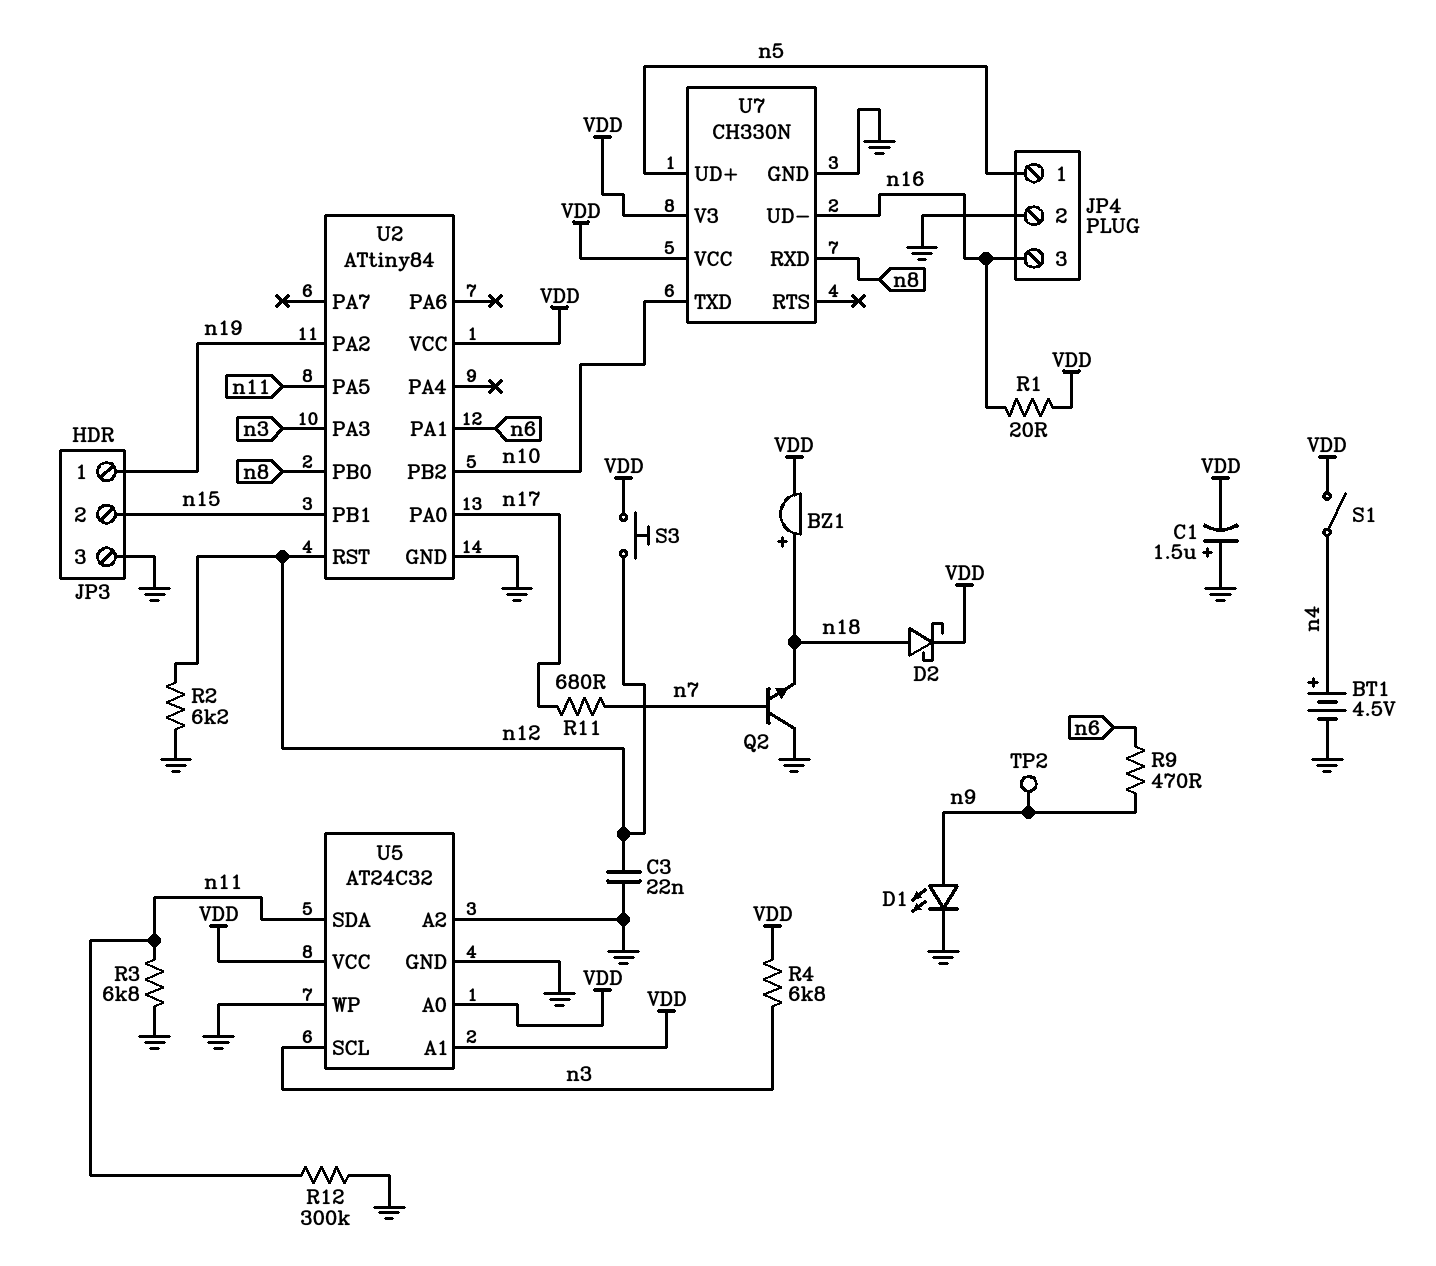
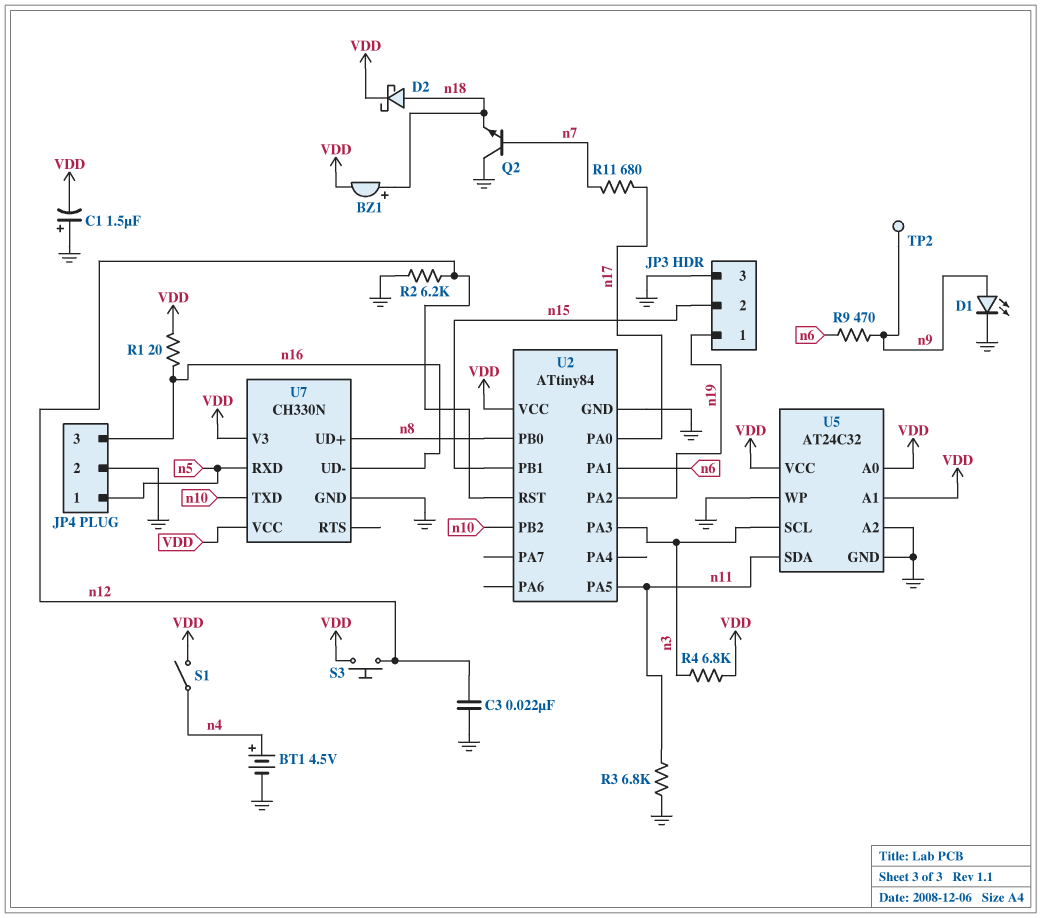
R12: 300k (GND, n11) -> none
U7 pin RXD: n8 -> n5
U7 pin UD+: n5 -> n8

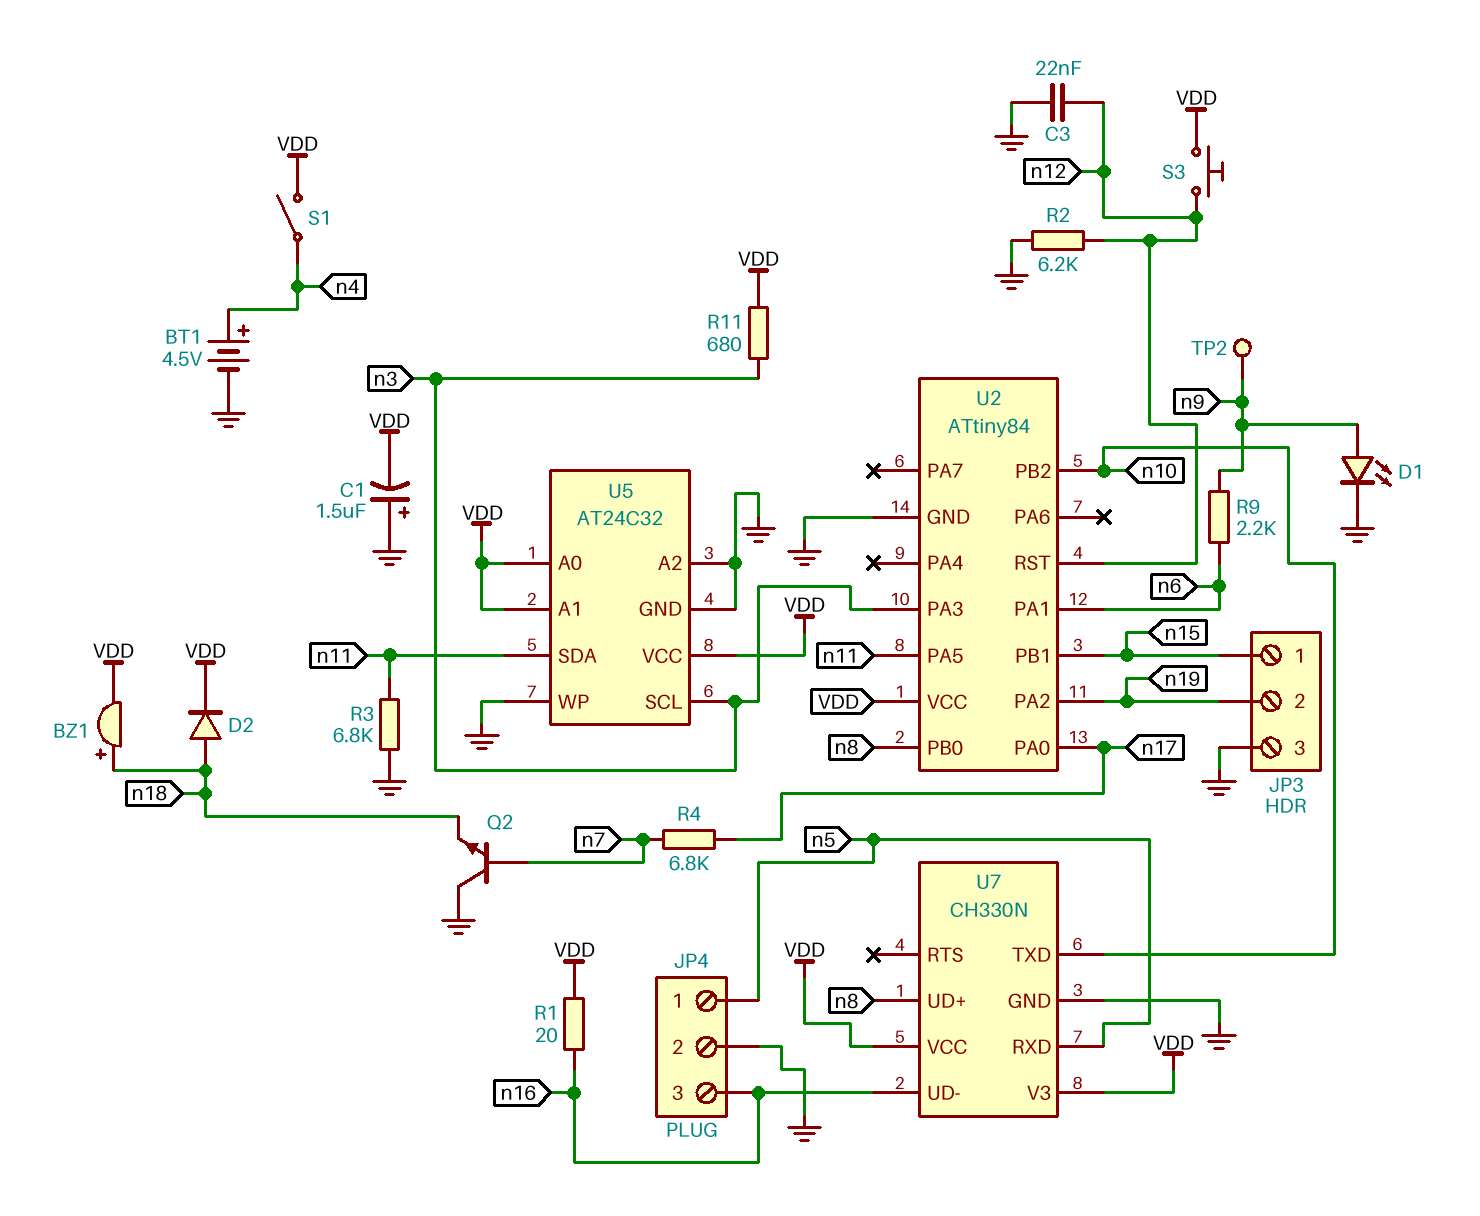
D2: schottky (A n18, K VDD) -> diode (A n18, K VDD)
JP3 pin 1: n19 -> n15
JP3 pin 2: n15 -> n19
R4: 6.8k (VDD, n3) -> 6.8k (n7, n17)
R9: 470 (n6, n9) -> 2.2k (n6, n9)
R11: 680 (n7, n17) -> 680 (VDD, n3)

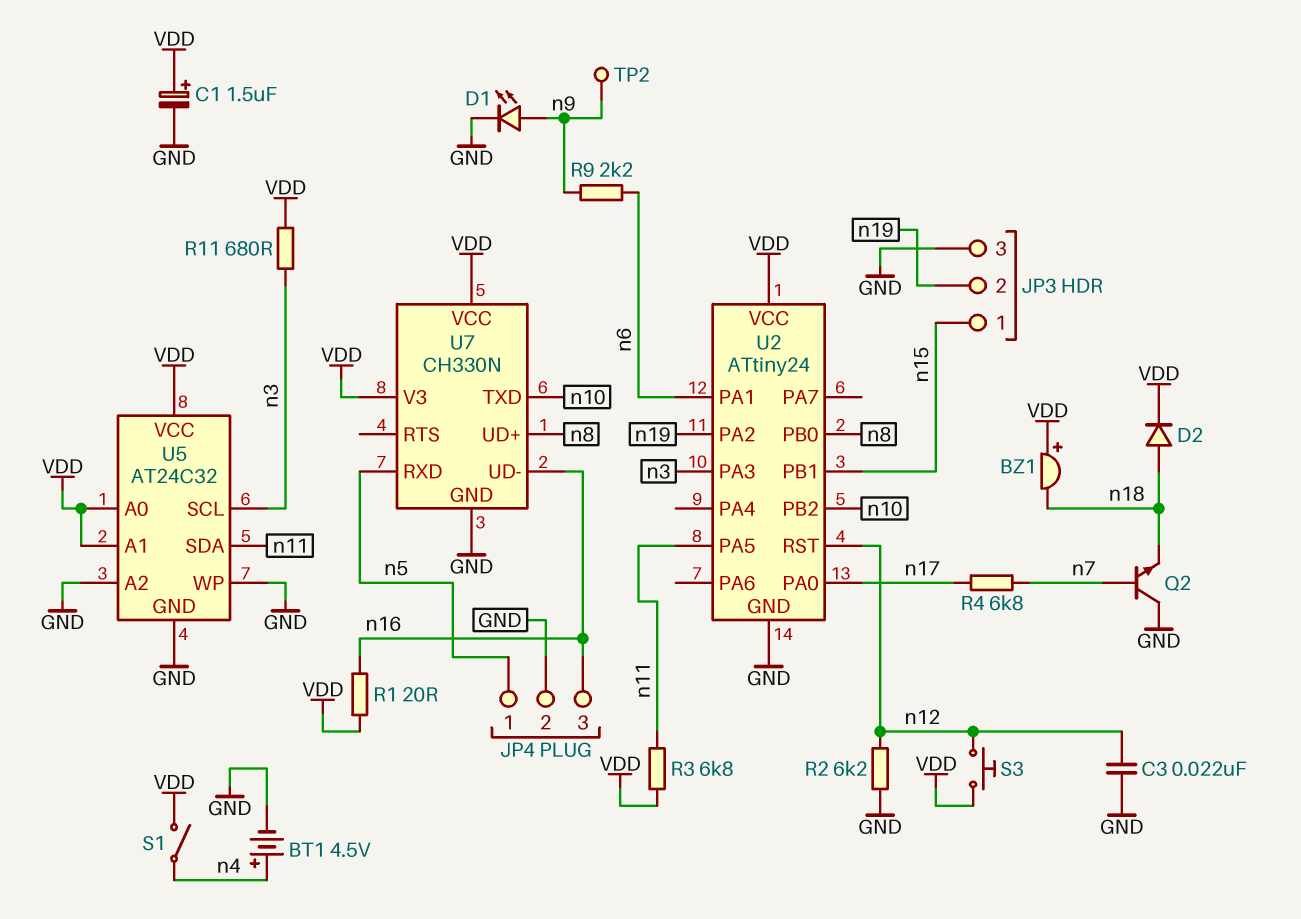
BZ1: buzzer (plus n18, minus VDD) -> buzzer (plus VDD, minus n18)
C1: 1.5uF (plus GND, minus VDD) -> 1.5uF (plus VDD, minus GND)
R3: 6.8k (GND, n11) -> 6.8k (VDD, n11)
U2: ATtiny84 -> ATtiny24

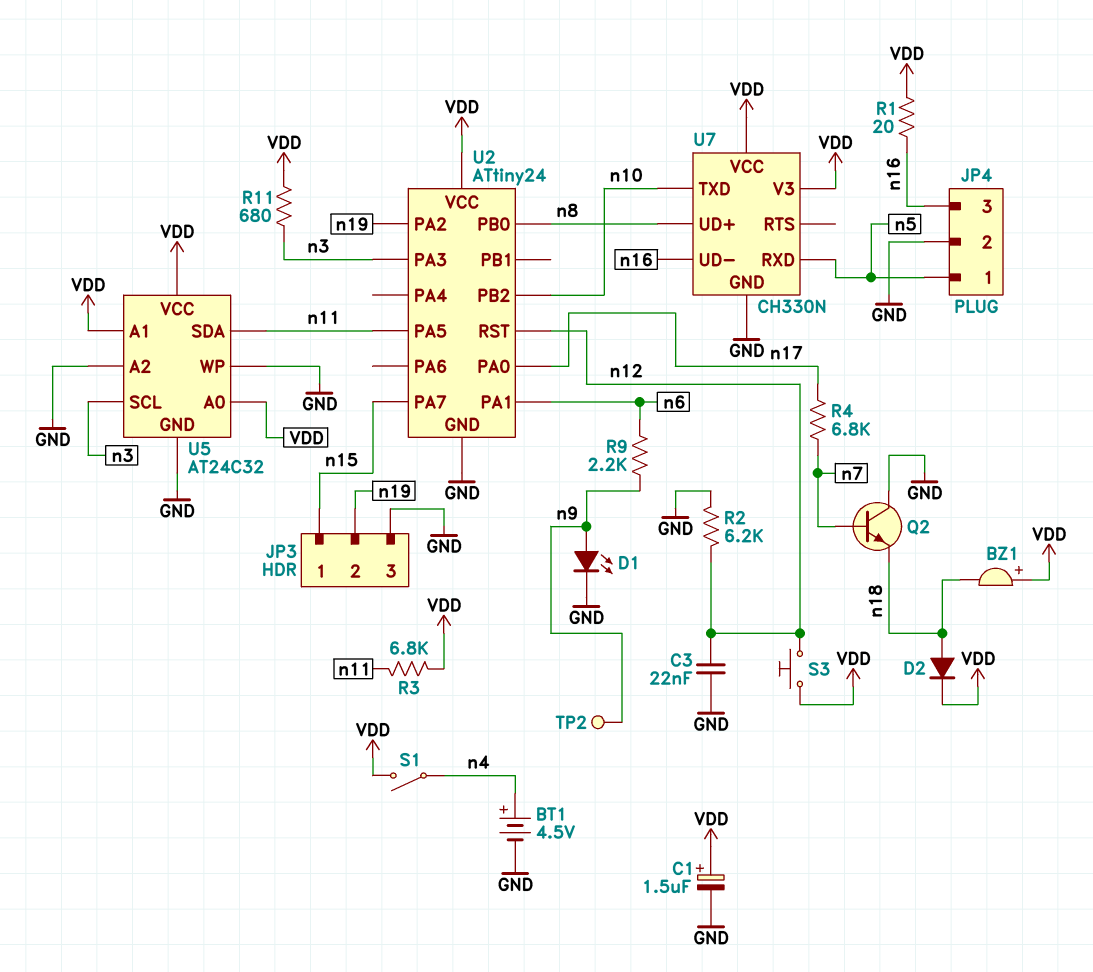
U2 pin PA7: none -> n15
U2 pin PB1: n15 -> none

